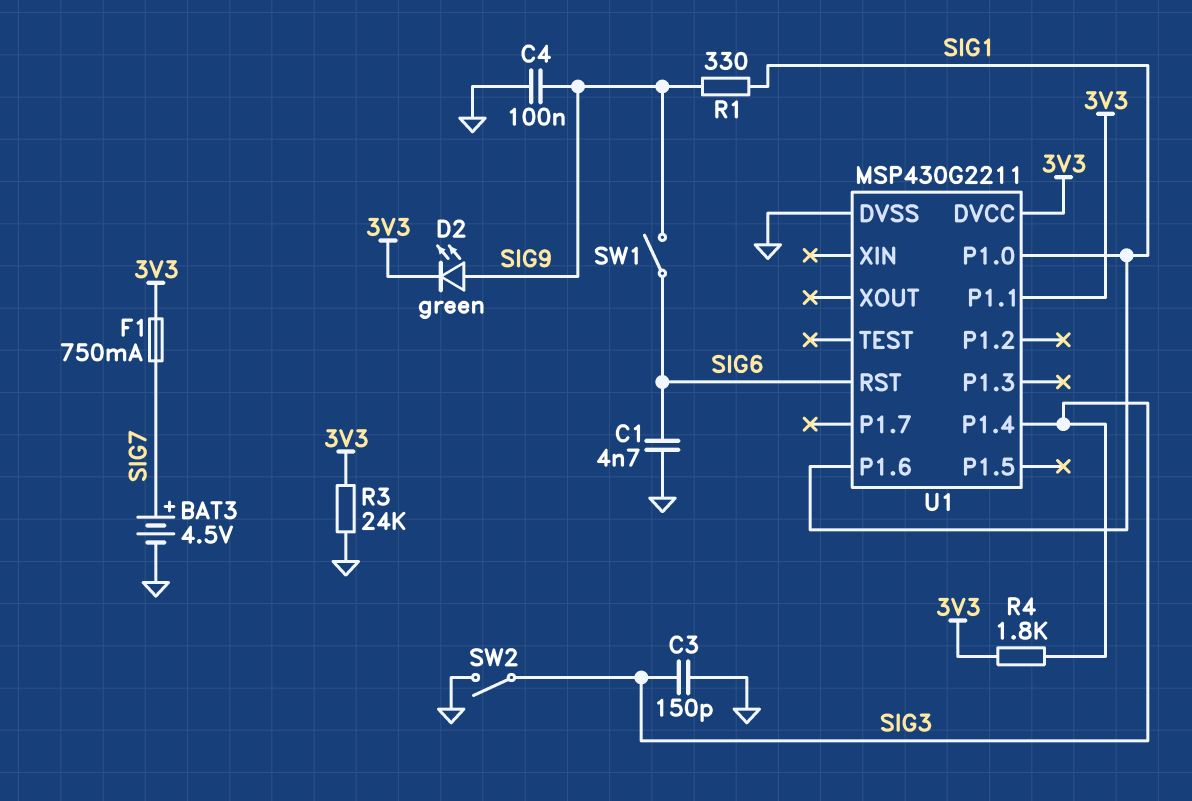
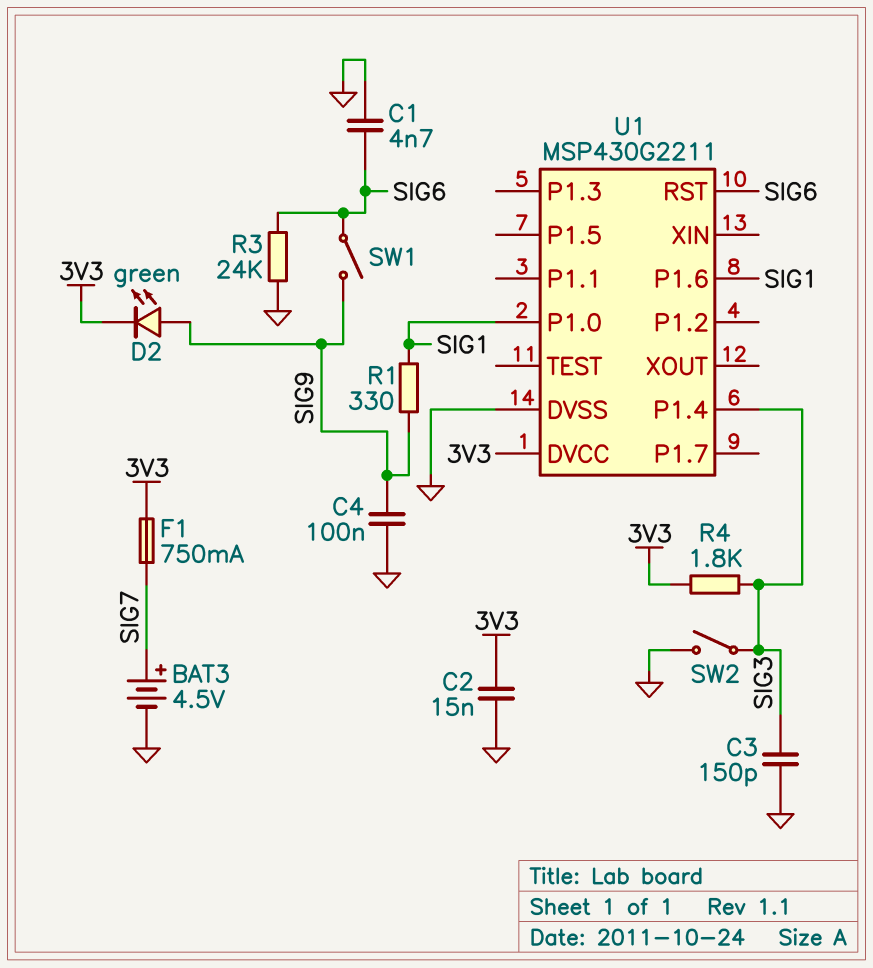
C2: none -> 15nF (3V3, GND)
R3: 24k (3V3, GND) -> 24k (GND, SIG6)
U1 pin P1.1: 3V3 -> none

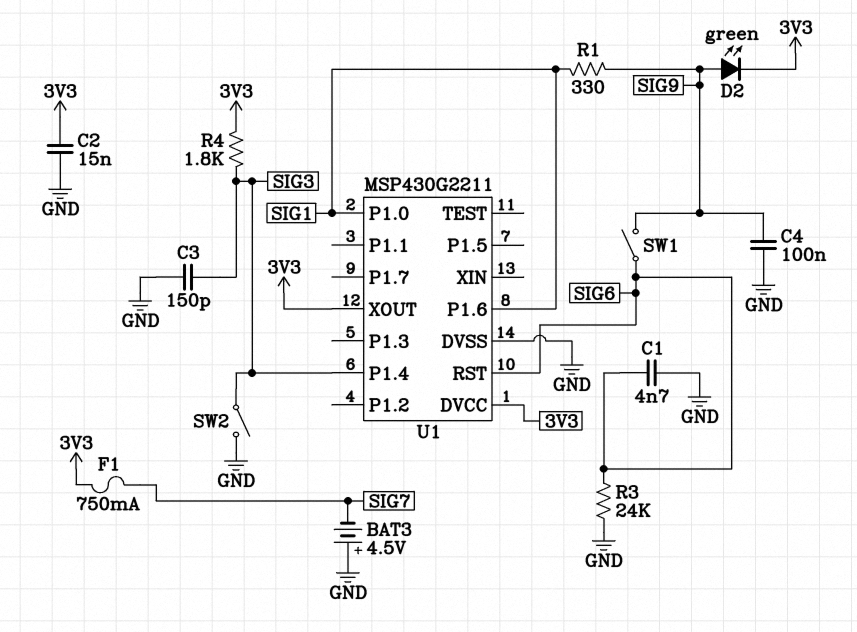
BAT3: 4.5V (plus SIG7, minus GND) -> 4.5V (plus GND, minus SIG7)
U1 pin XOUT: none -> 3V3

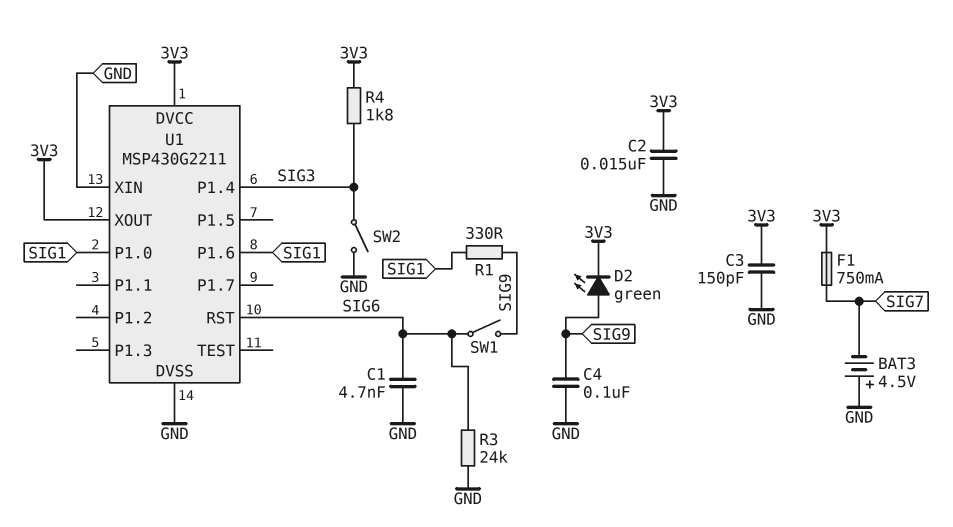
C3: 150pF (GND, SIG3) -> 150pF (3V3, GND)
U1 pin XIN: none -> GND

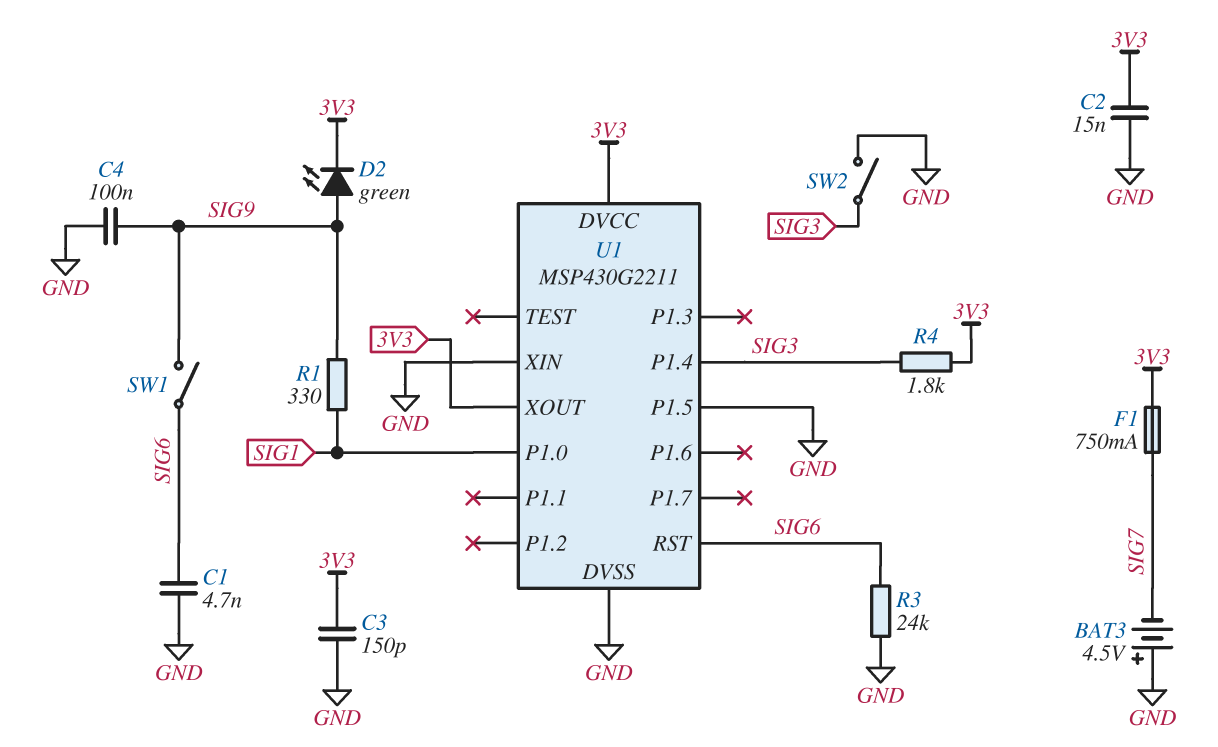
U1 pin P1.5: none -> GND
U1 pin P1.6: SIG1 -> none

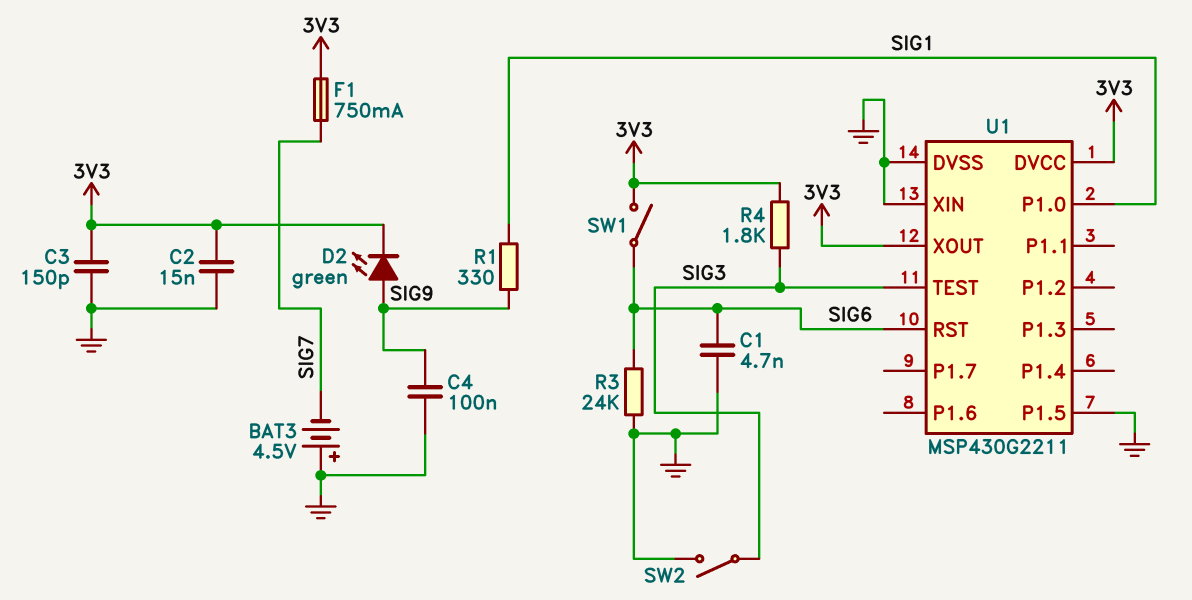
SW1: switch (SIG6, SIG9) -> switch (3V3, SIG6)
U1 pin P1.4: SIG3 -> none
U1 pin TEST: none -> SIG3

